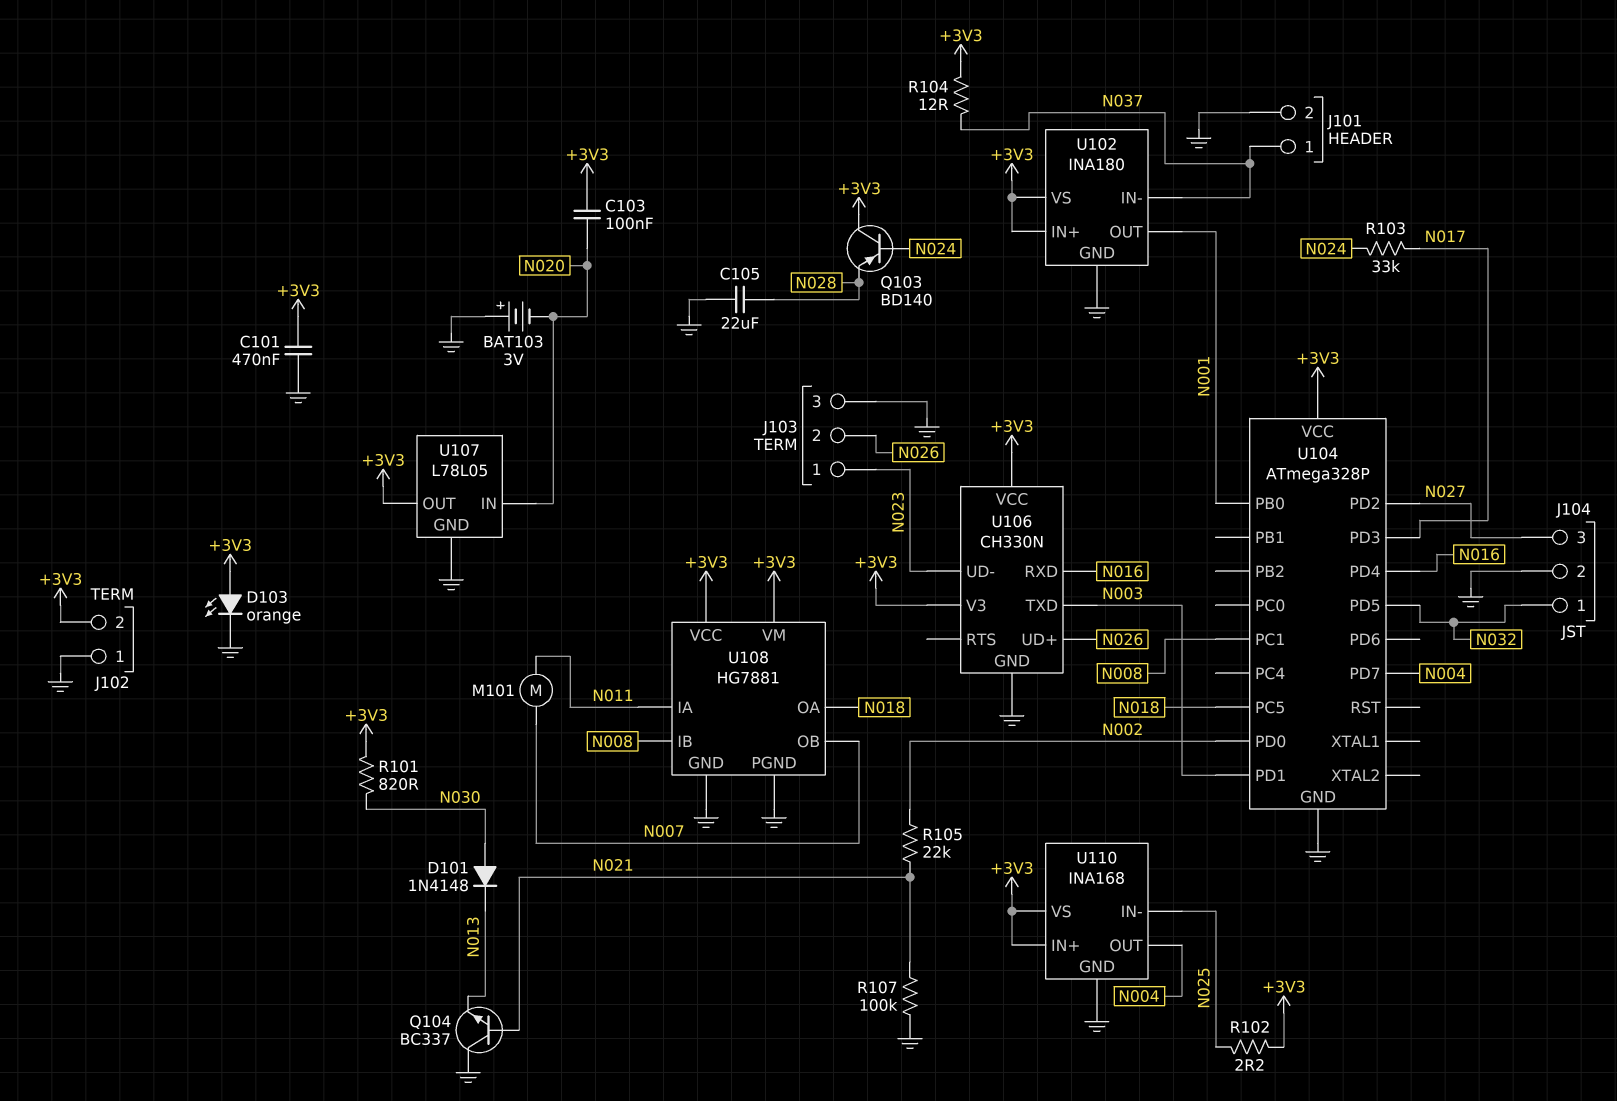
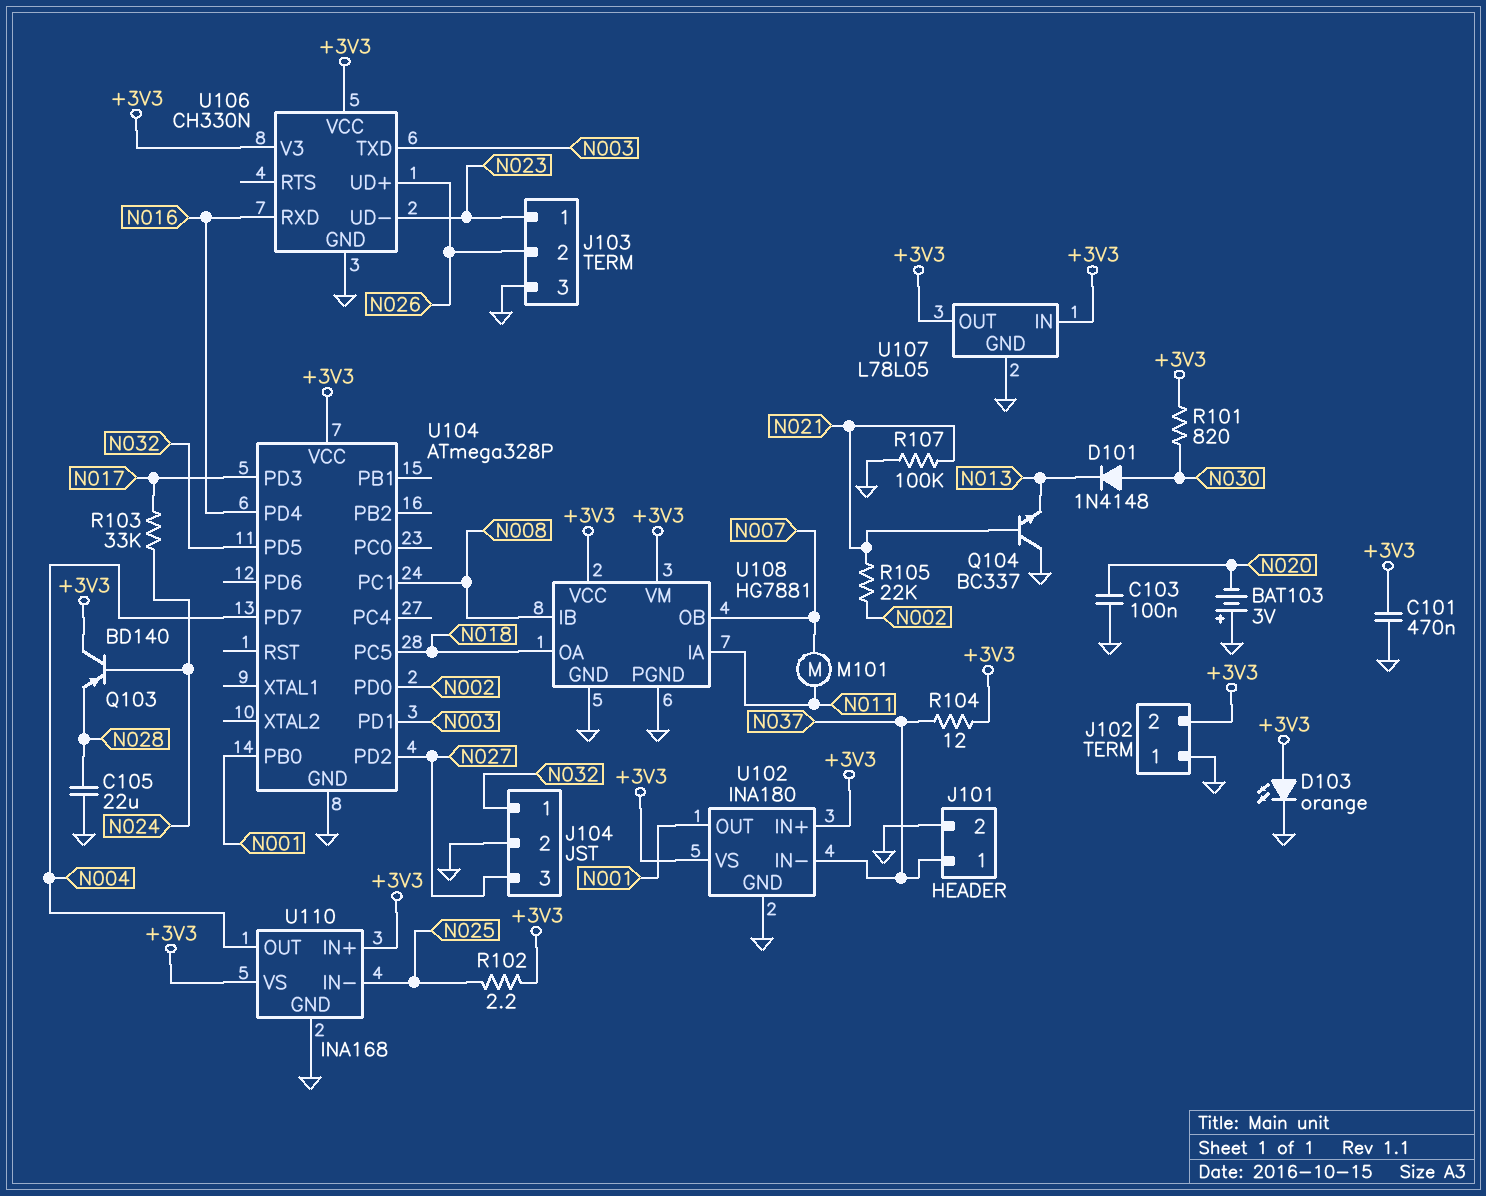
C103: 100nF (+3V3, N020) -> 100nF (GND, N020)
U107 pin IN: N020 -> +3V3

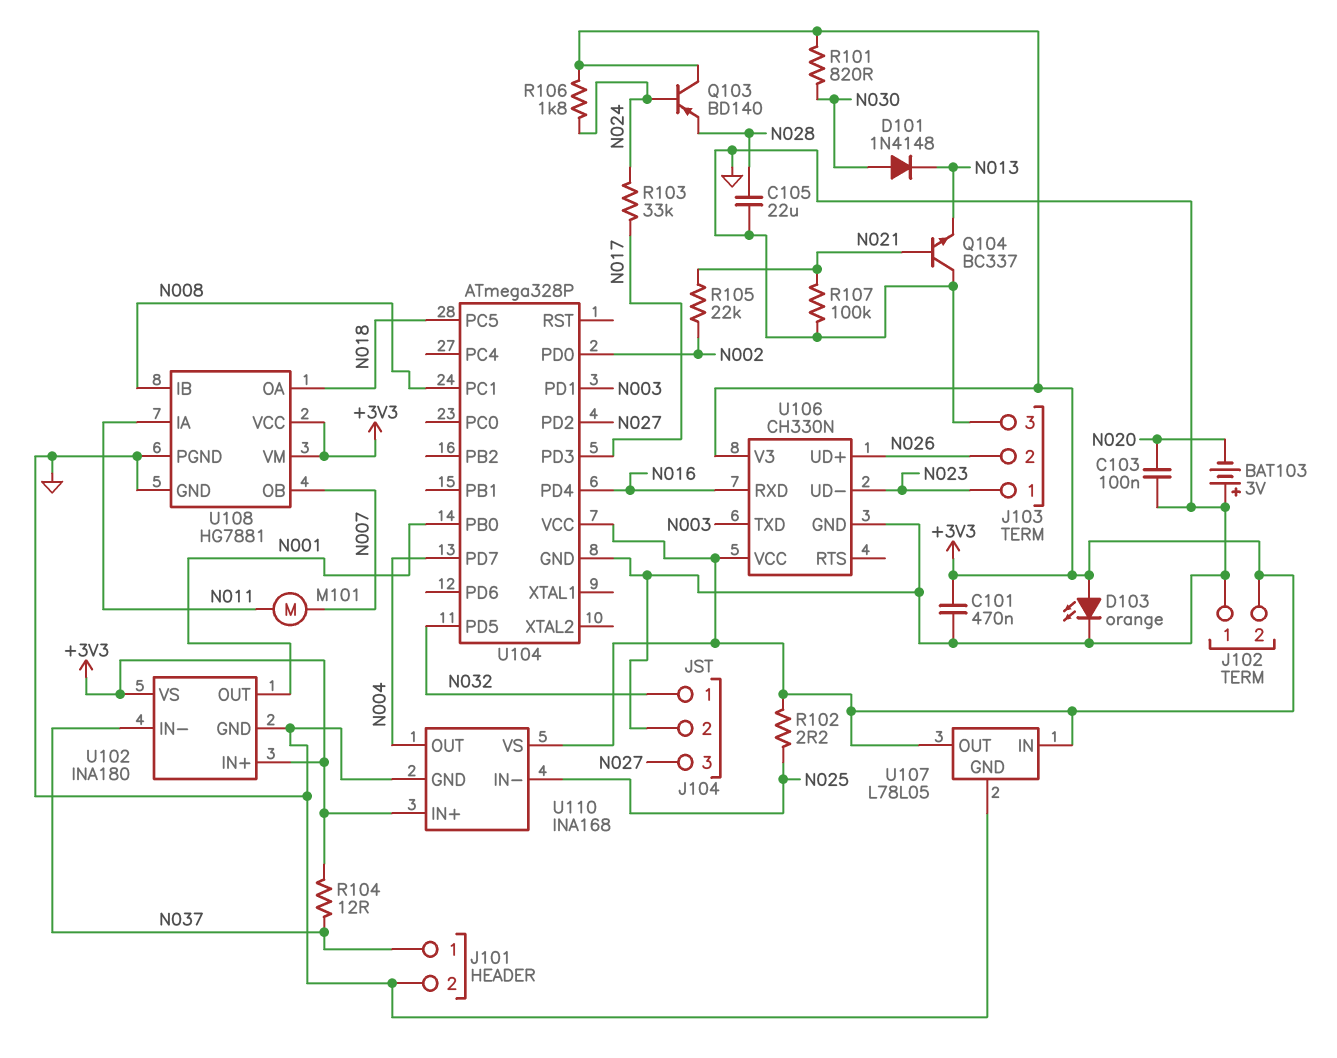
R106: none -> 1.8k (+3V3, N024)

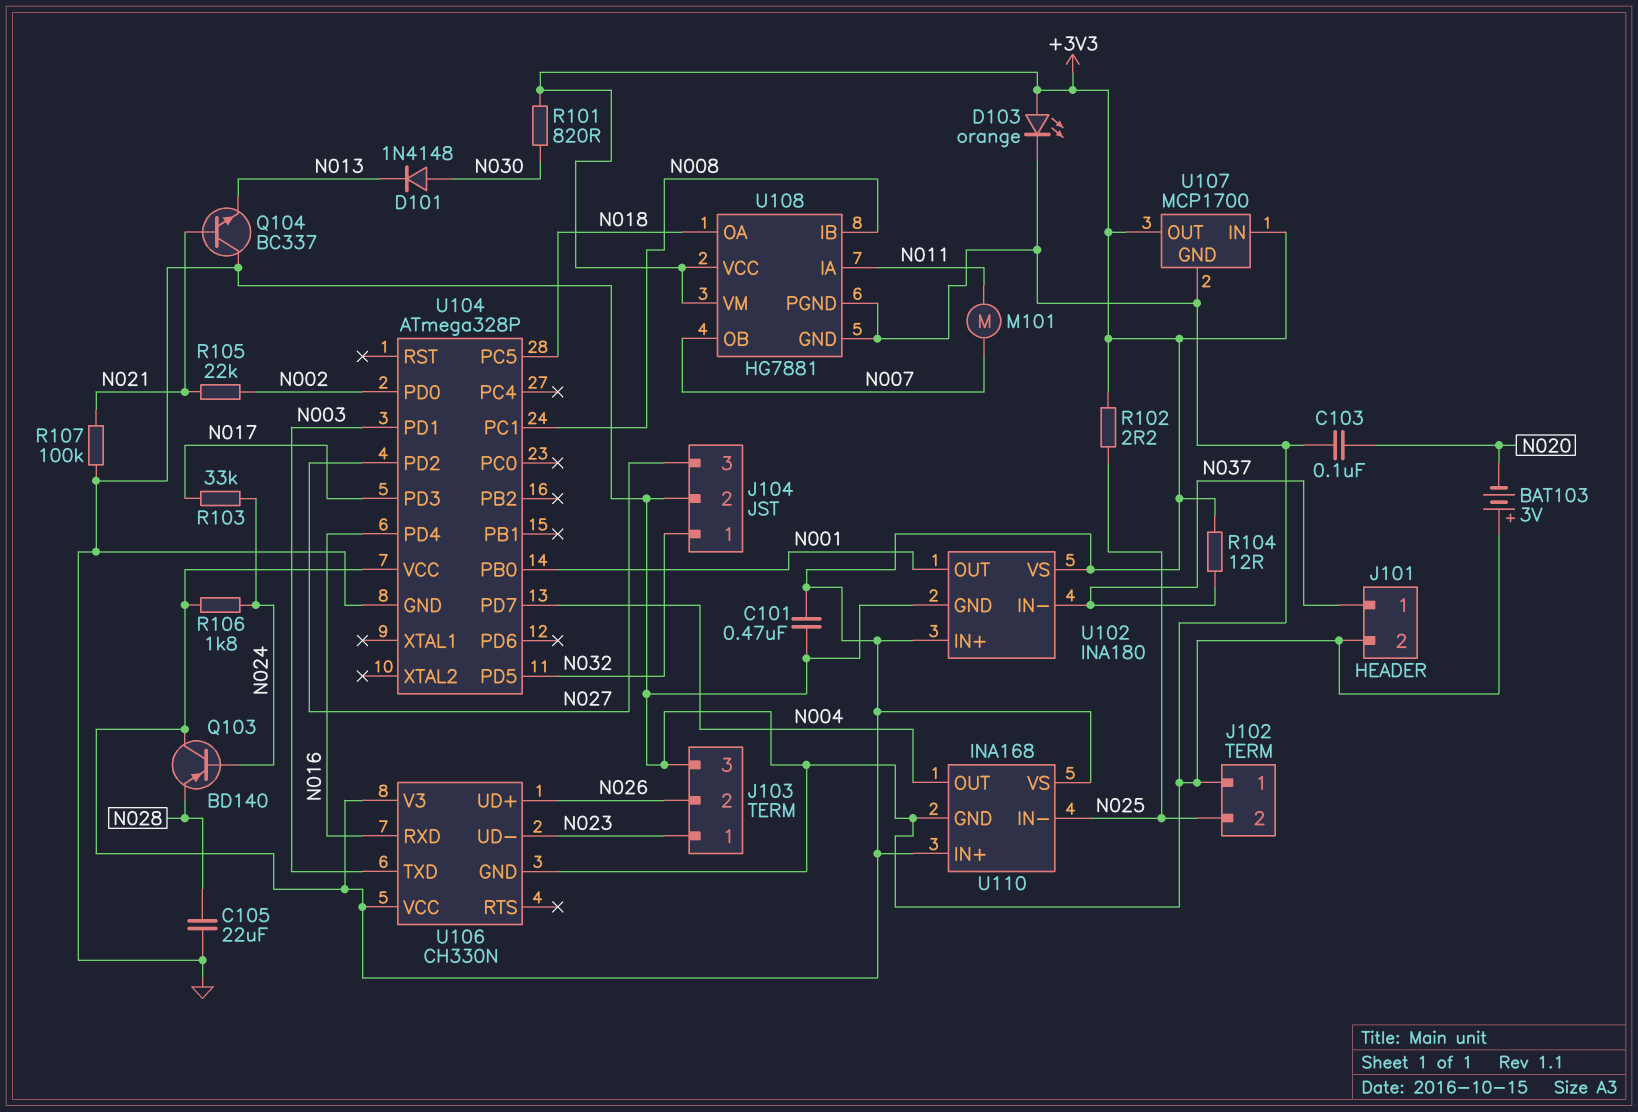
J102 pin 2: +3V3 -> N025
U107: L78L05 -> MCP1700

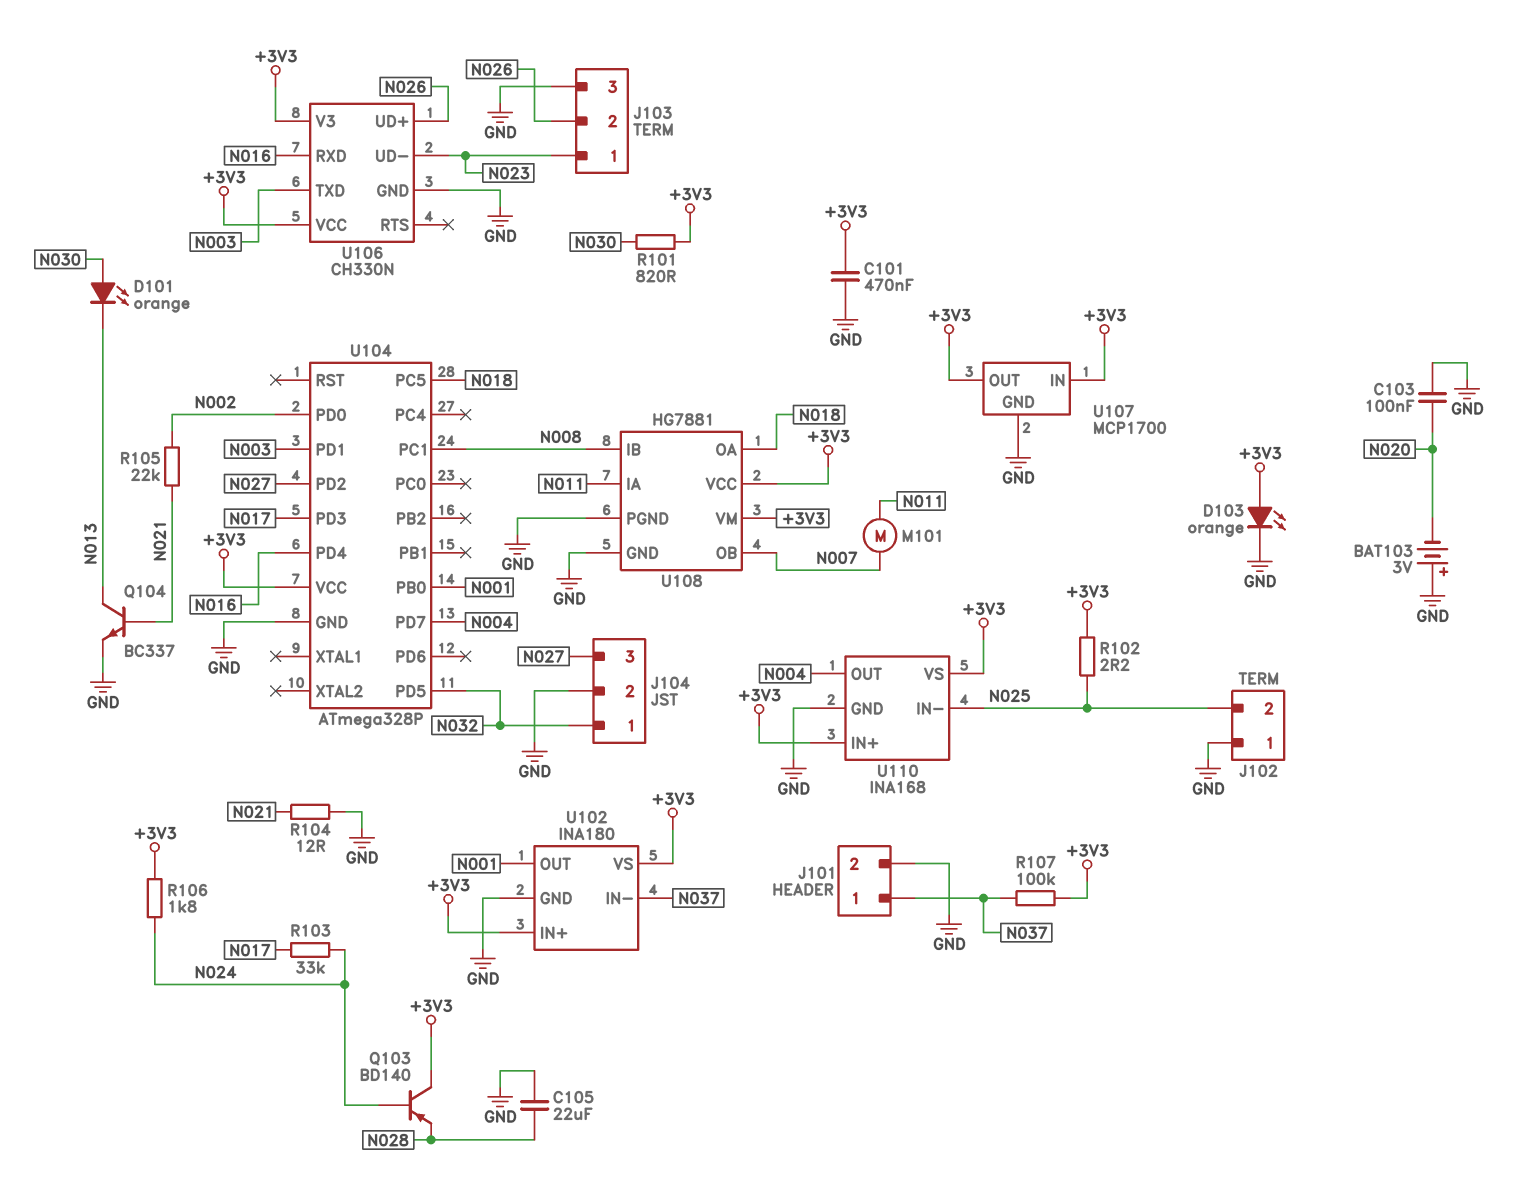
D101: diode 1N4148 (A N030, K N013) -> LED orange (A N030, K N013)
Q104: NPN BC337 (B N021, C GND, E N013) -> NPN BC337 (B N021, C N013, E GND)
R104: 12 (+3V3, N037) -> 12 (GND, N021)
R107: 100k (GND, N021) -> 100k (+3V3, N037)

